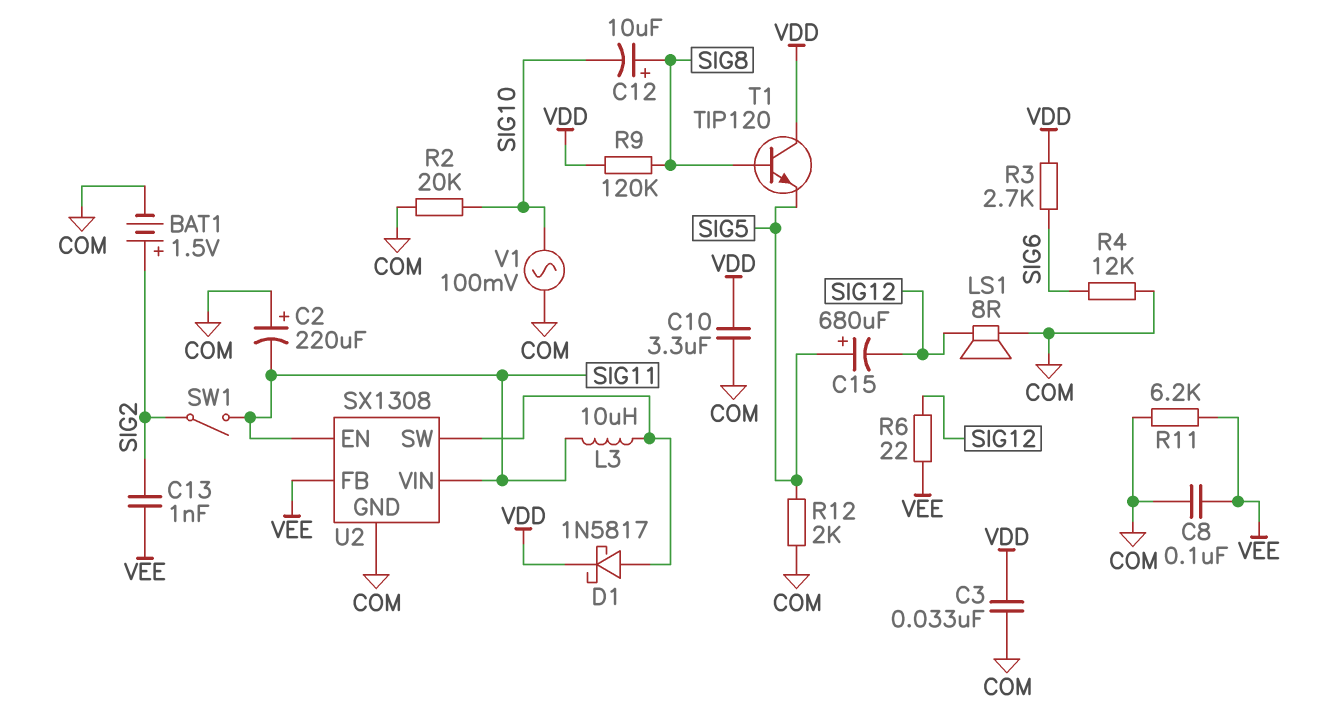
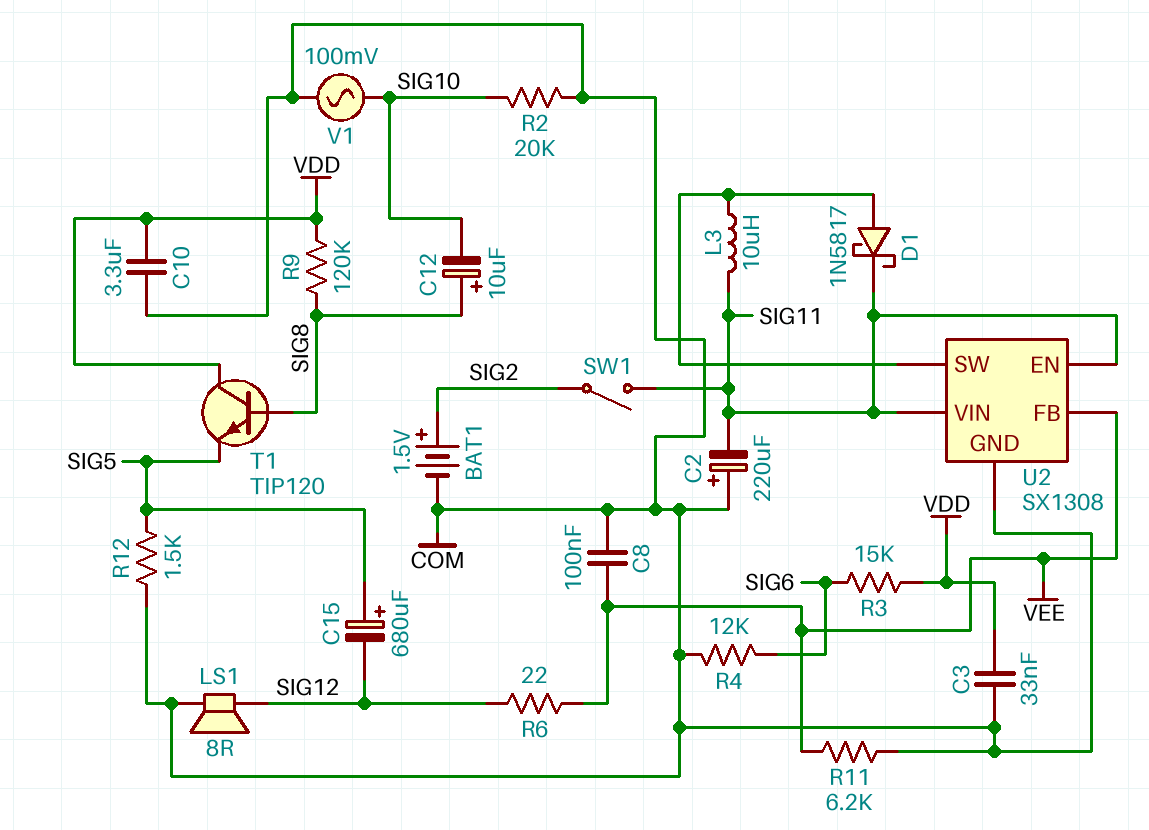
C13: 1nF (SIG2, VEE) -> none
D1: schottky 1N5817 (A U2/SW, K VDD) -> schottky 1N5817 (A U2/SW, K SIG11)
R3: 2.7k (SIG6, VDD) -> 15k (SIG6, VDD)
R12: 2k (COM, SIG5) -> 1.5k (COM, SIG5)

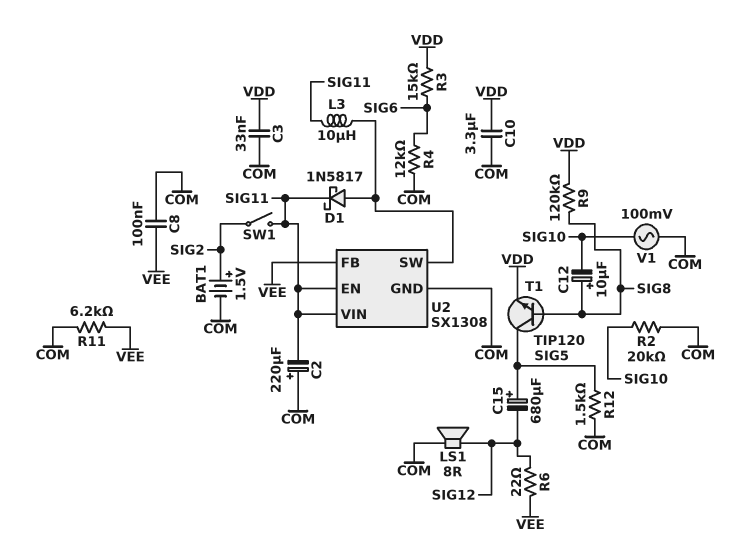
T1: NPN TIP120 (B SIG8, C VDD, E SIG5) -> NPN TIP120 (B SIG8, C SIG5, E VDD)

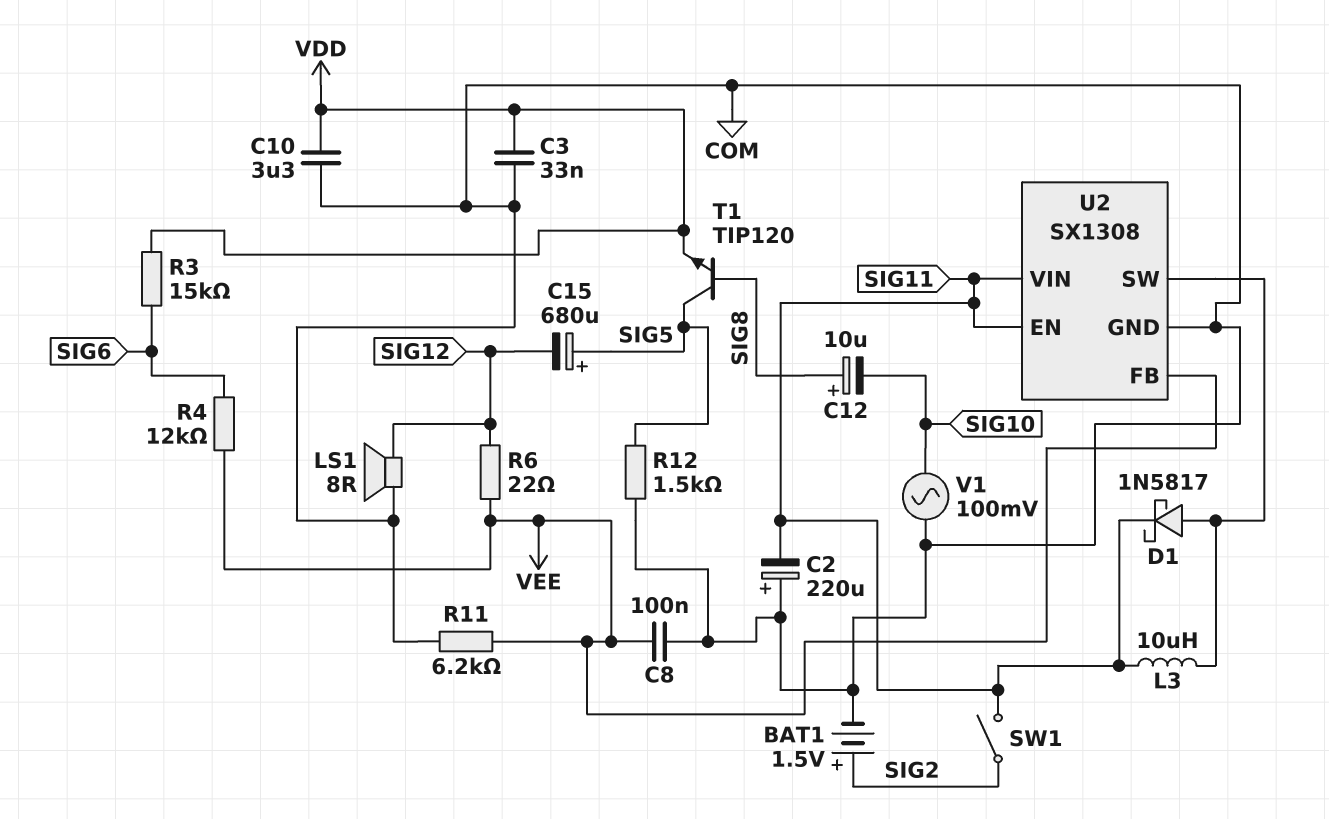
R2: 20k (COM, SIG10) -> none
R4: 12k (COM, SIG6) -> 12k (SIG6, VEE)
R9: 120k (SIG8, VDD) -> none

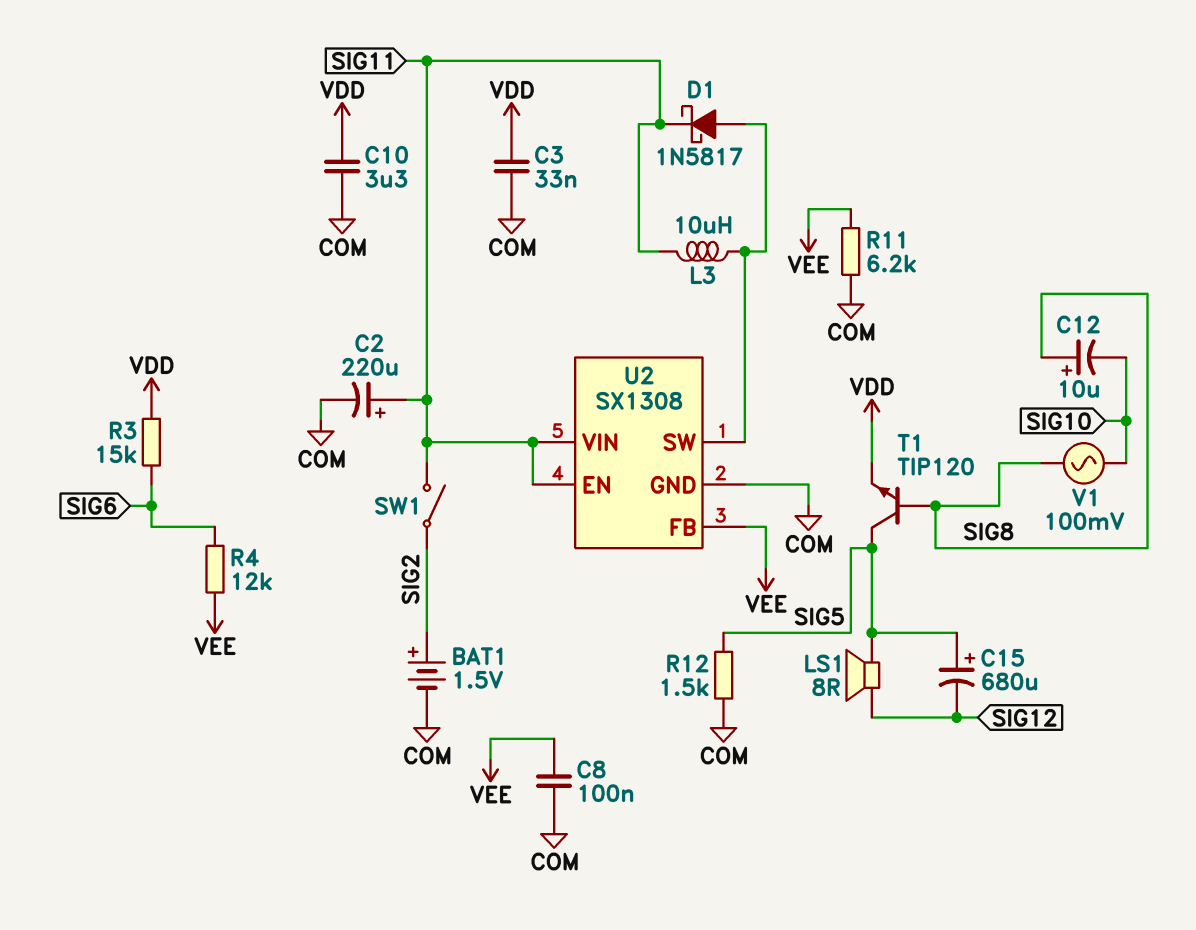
C2: 220uF (plus COM, minus SIG11) -> 220uF (plus SIG11, minus COM)
LS1: speaker 8R (COM, SIG12) -> speaker 8R (SIG5, SIG12)
R6: 22 (SIG12, VEE) -> none
V1: AC 100mV (COM, SIG10) -> AC 100mV (SIG8, SIG10)

